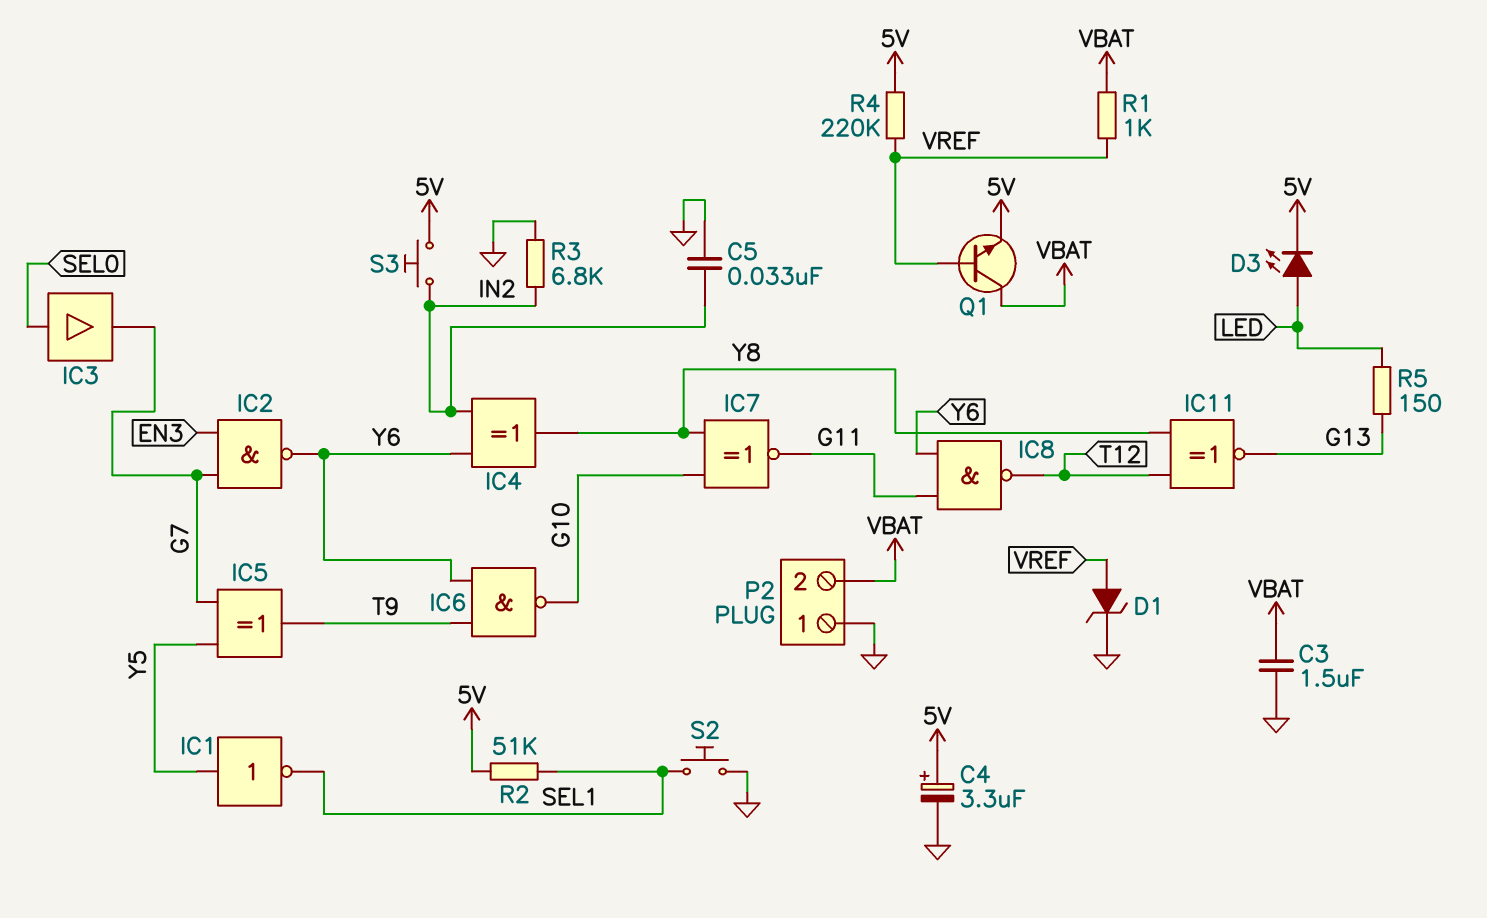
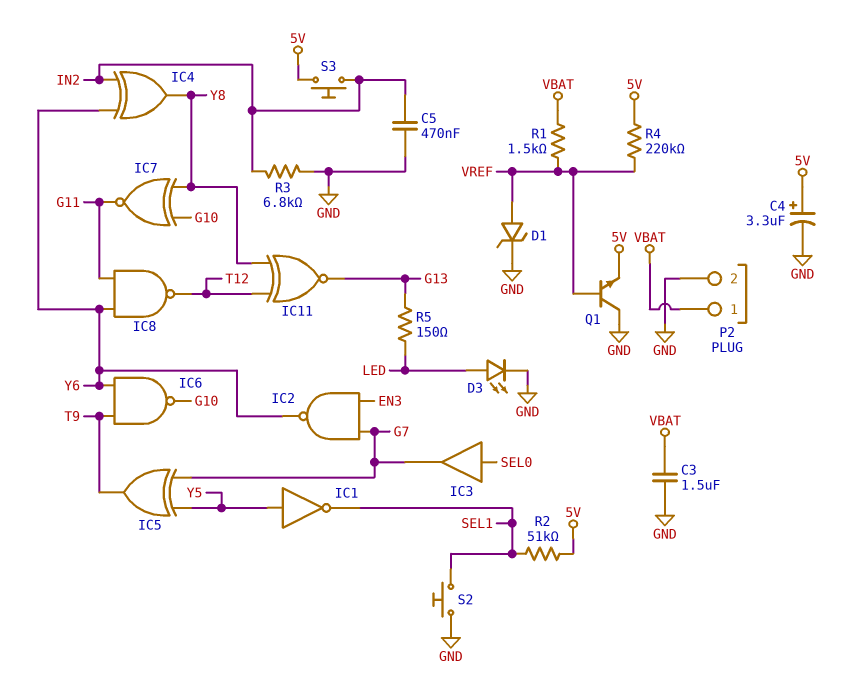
C5: 33nF (GND, IN2) -> 470nF (GND, IN2)
D3: LED (A LED, K 5V) -> LED (A LED, K GND)
P2 pin 1: GND -> VBAT
P2 pin 2: VBAT -> GND
Q1: NPN (B VREF, C VBAT, E 5V) -> NPN (B VREF, C GND, E 5V)
R1: 1k (VBAT, VREF) -> 1.5k (VBAT, VREF)

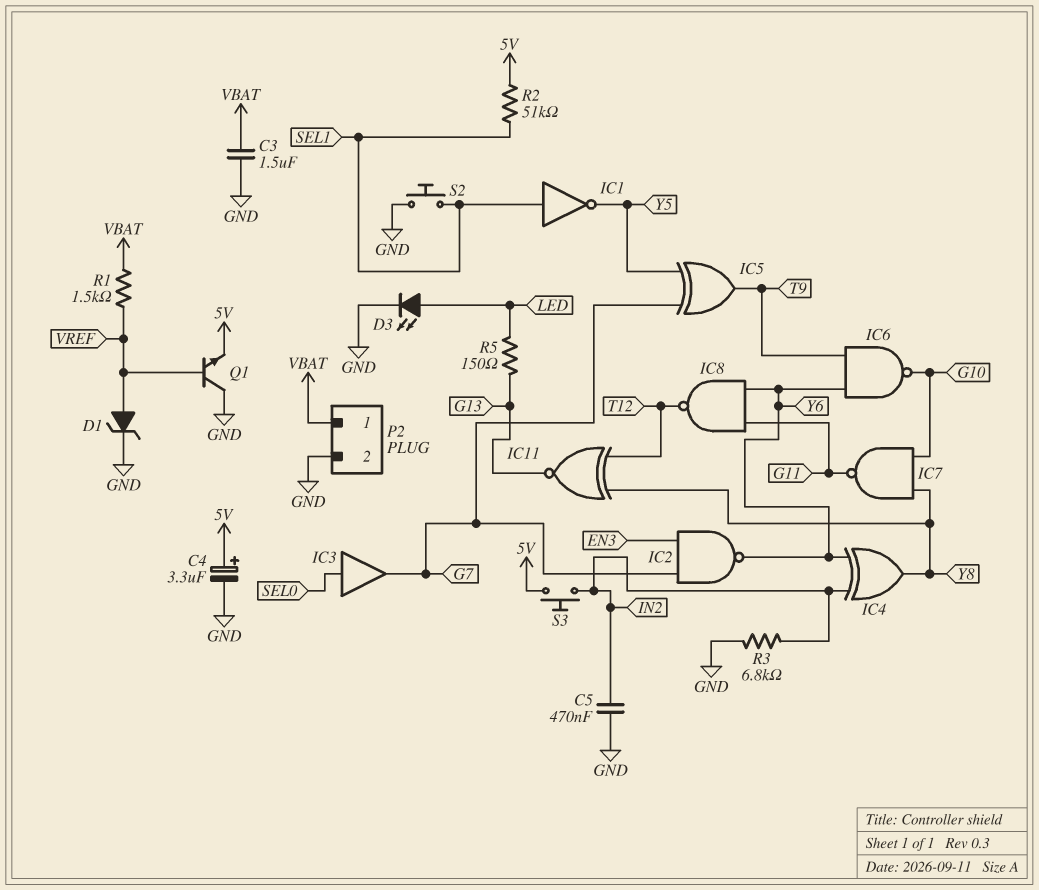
IC1: NOT (in Y5, out SEL1) -> NOT (in SEL1, out Y5)
IC7: XNOR (in G10, in Y8, out G11) -> NAND (in G10, in Y8, out G11)
R4: 220k (5V, VREF) -> none

